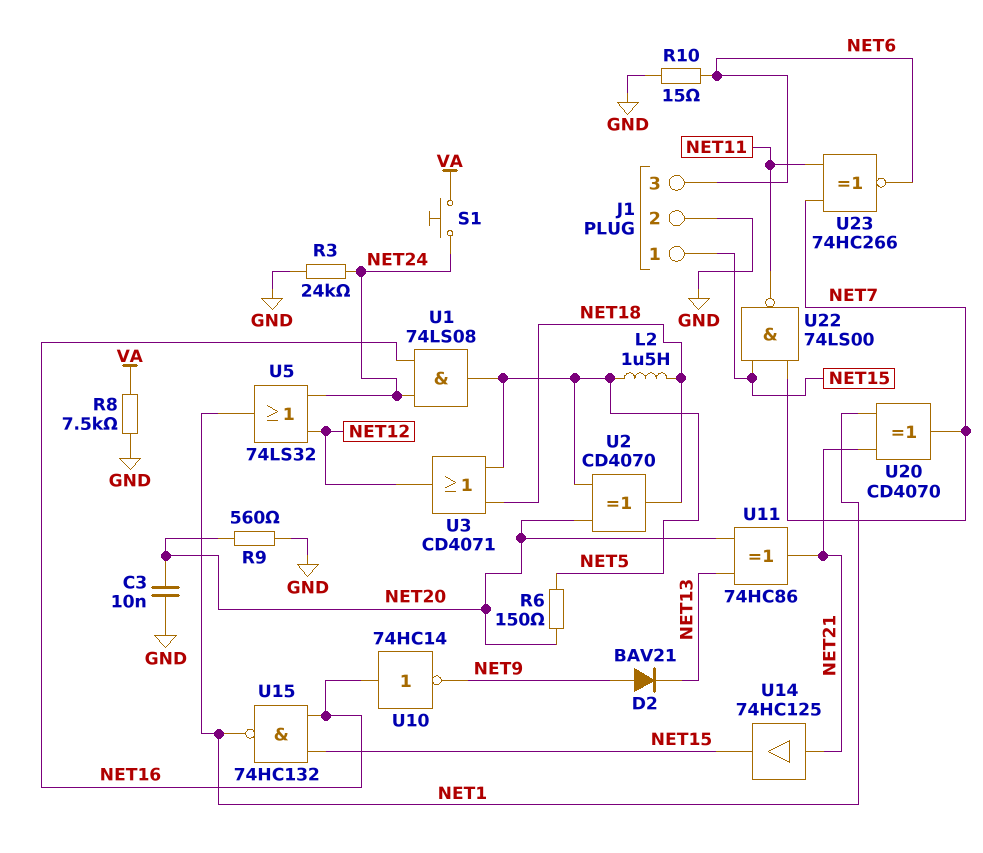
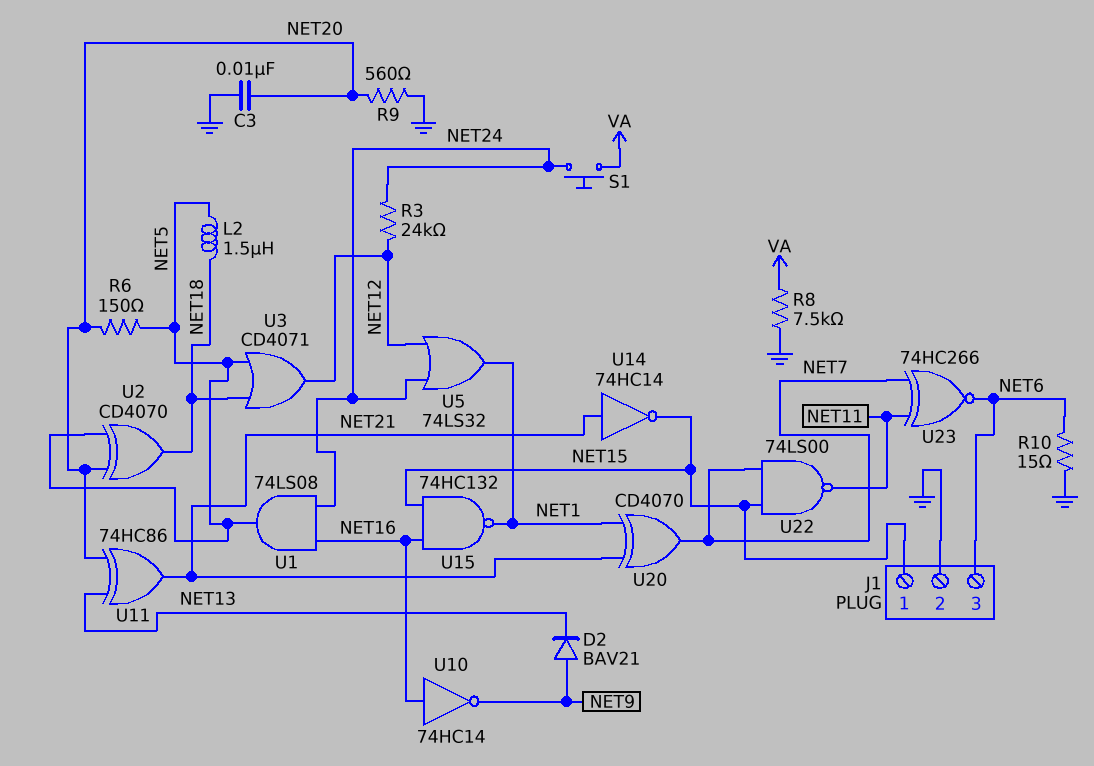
R3: 24k (GND, NET24) -> 24k (NET12, NET24)
U14: buffer 74HC125 (in NET21, out NET15) -> NOT 74HC14 (in NET21, out NET15)

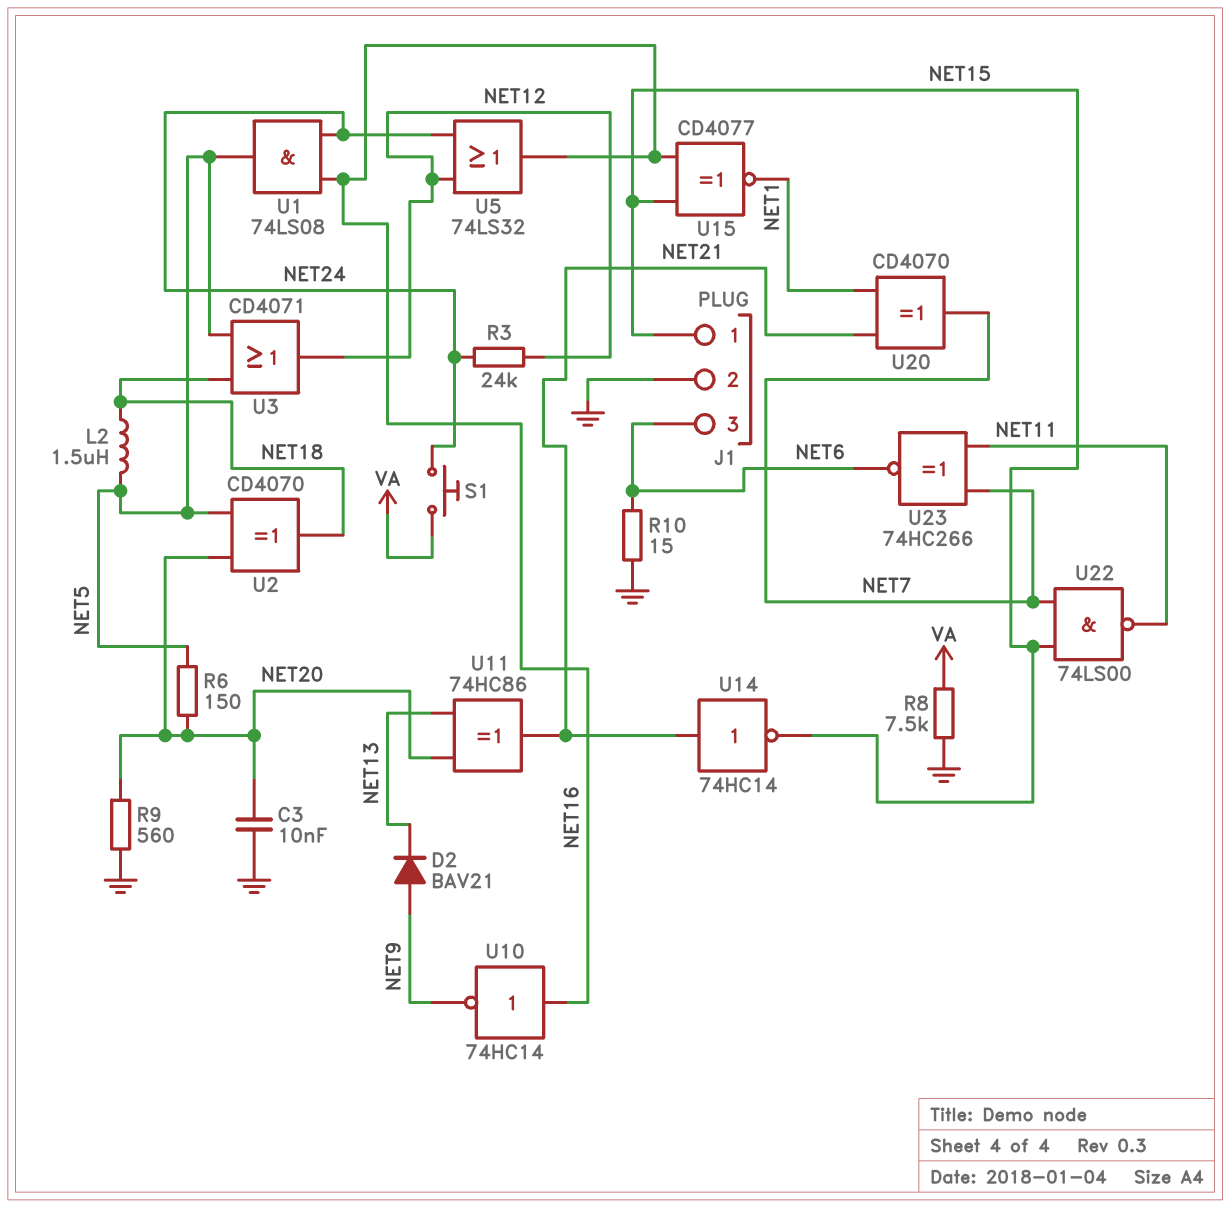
U5: OR 74LS32 (in NET12, in NET24, out NET1) -> OR 74LS32 (in NET12, in NET24, out NET16)
U15: NAND 74HC132 (in NET15, in NET16, out NET1) -> XNOR CD4077 (in NET15, in NET16, out NET1)

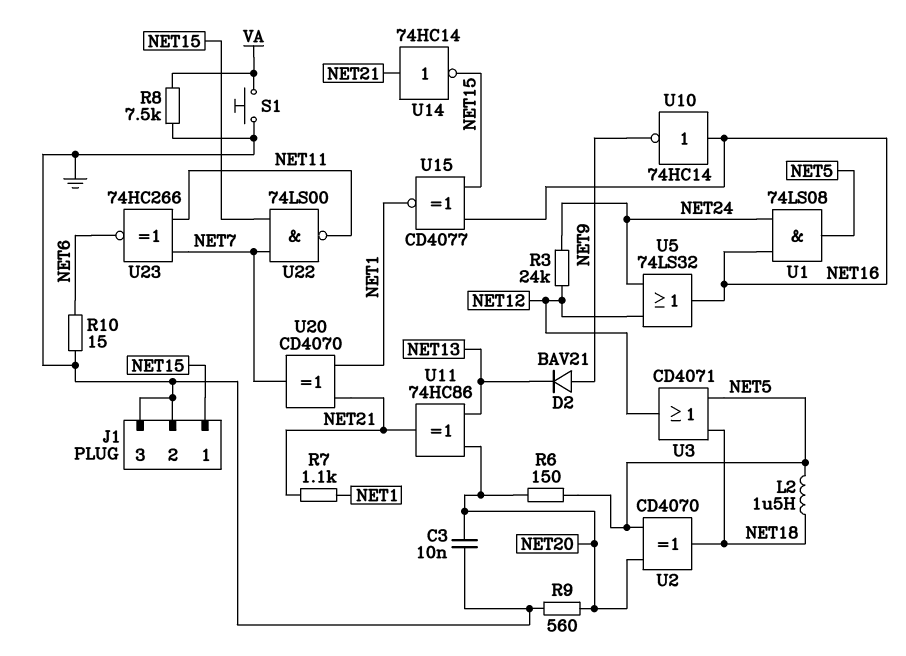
J1 pin 3: NET6 -> GND
R7: none -> 1.1k (NET1, NET21)
S1: button (NET24, VA) -> button (GND, VA)

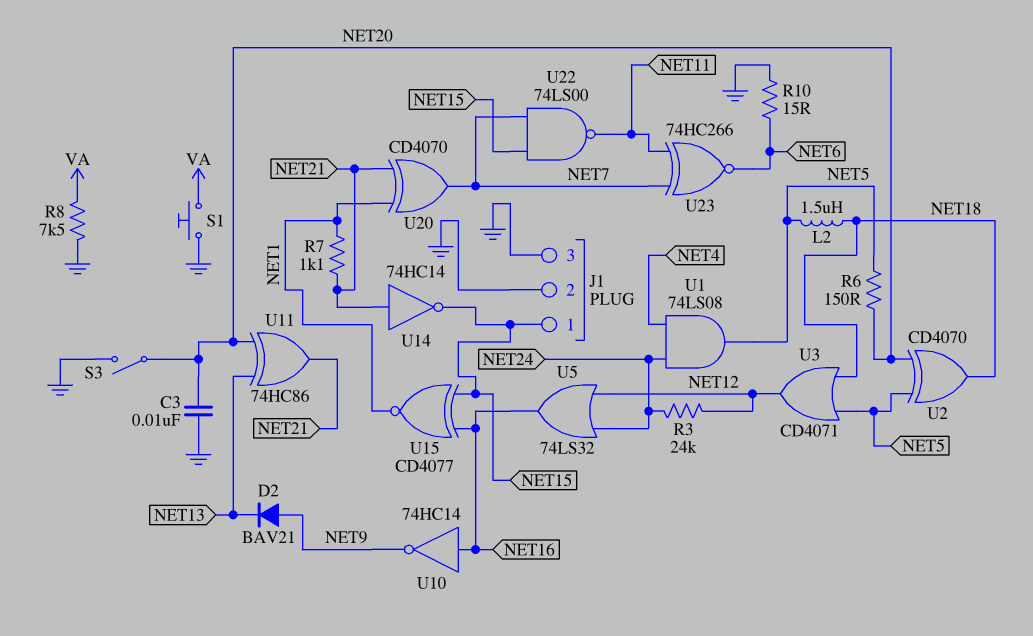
R9: 560 (GND, NET20) -> none
S3: none -> switch (GND, NET20)
U1: AND 74LS08 (in NET16, in NET24, out NET5) -> AND 74LS08 (in NET4, in NET24, out NET5)

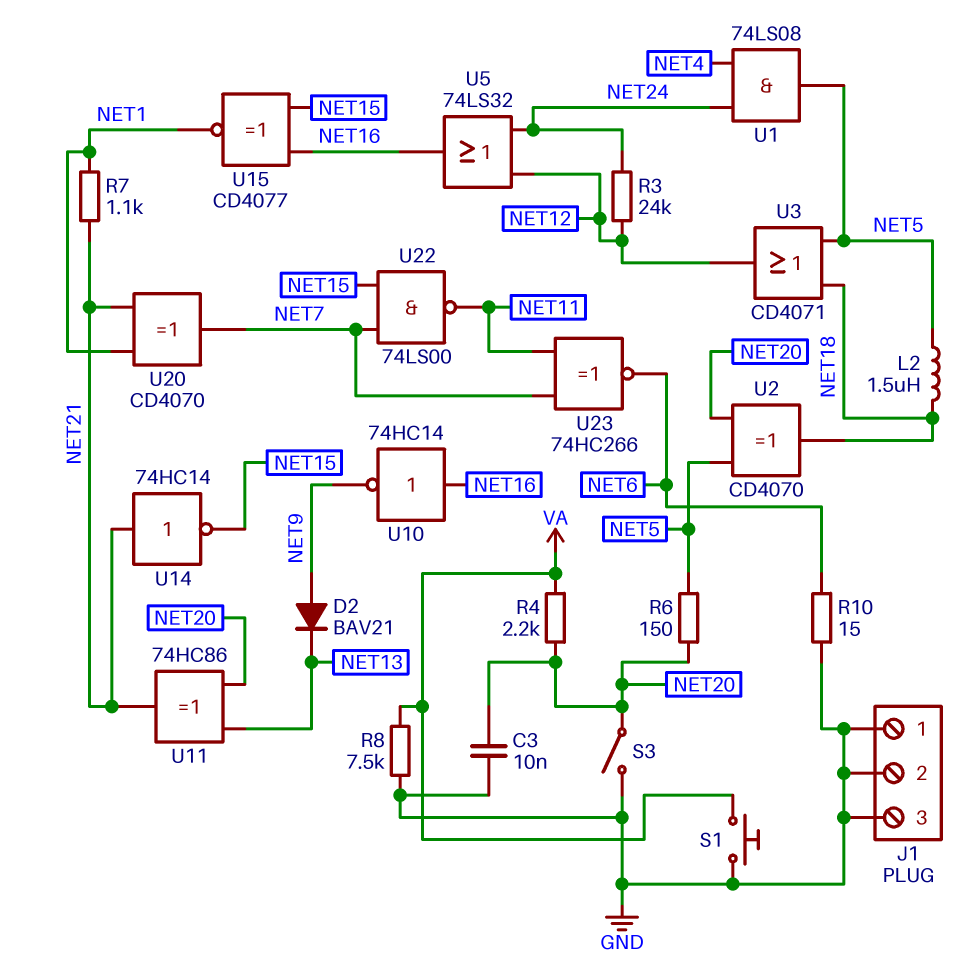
J1 pin 1: NET15 -> GND
R4: none -> 2.2k (NET20, VA)

